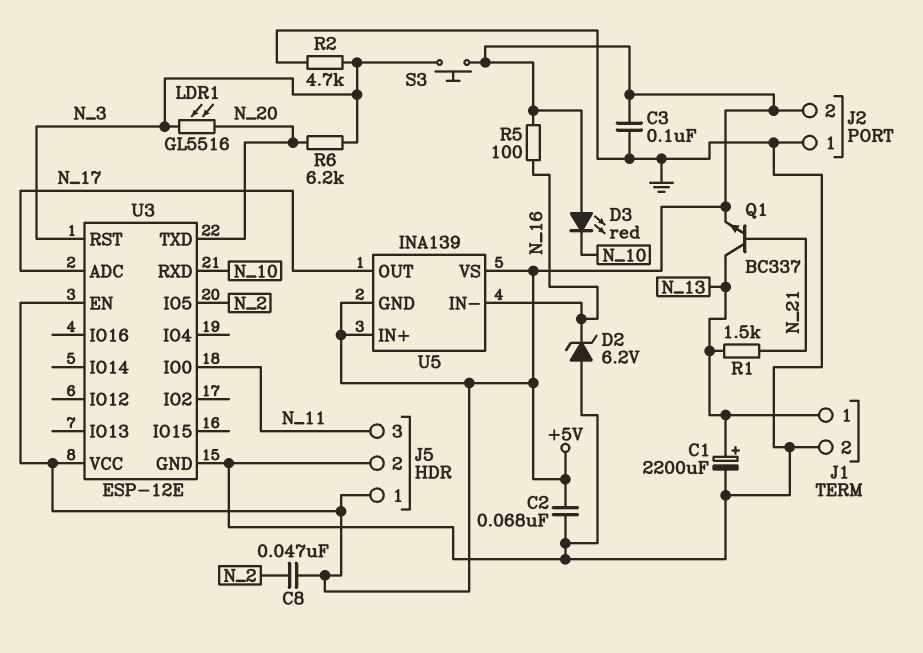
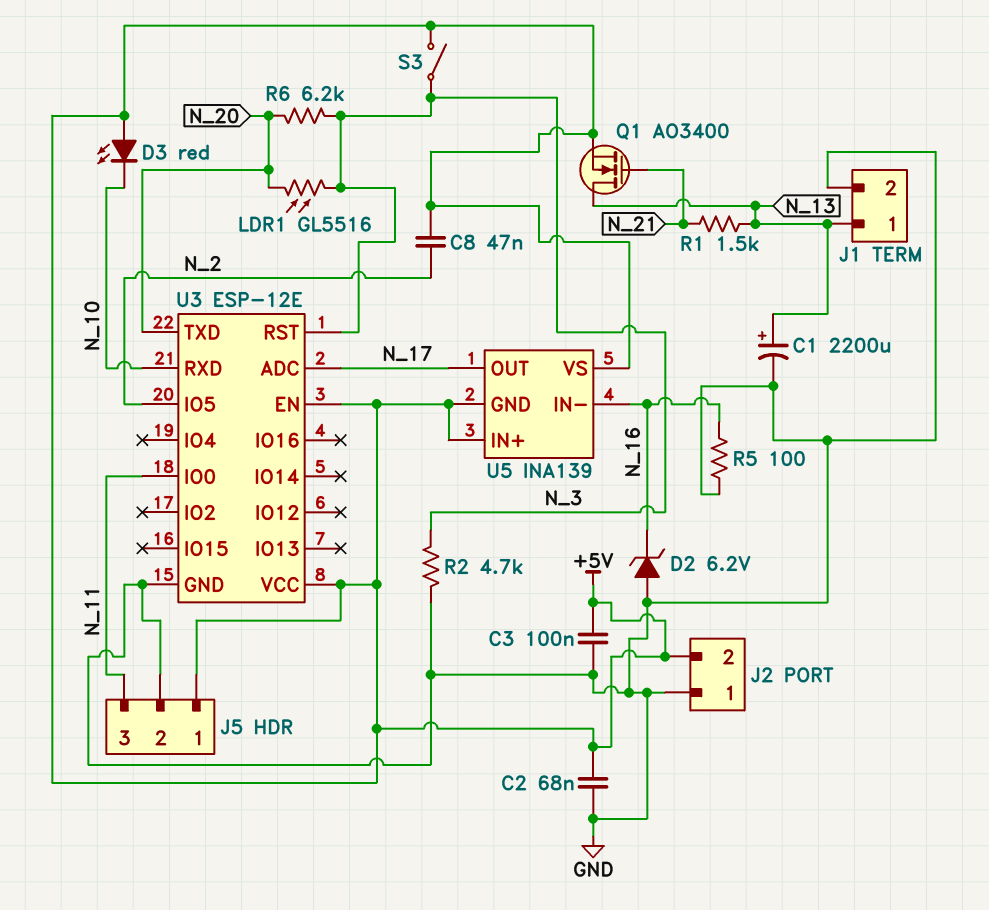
Q1: NPN BC337 (B N_21, C N_13, E +5V) -> NMOS AO3400 (G N_21, D N_13, S +5V)
R5: 100 (+5V, N_16) -> 100 (GND, N_16)
S3: button (+5V, N_3) -> switch (+5V, N_3)

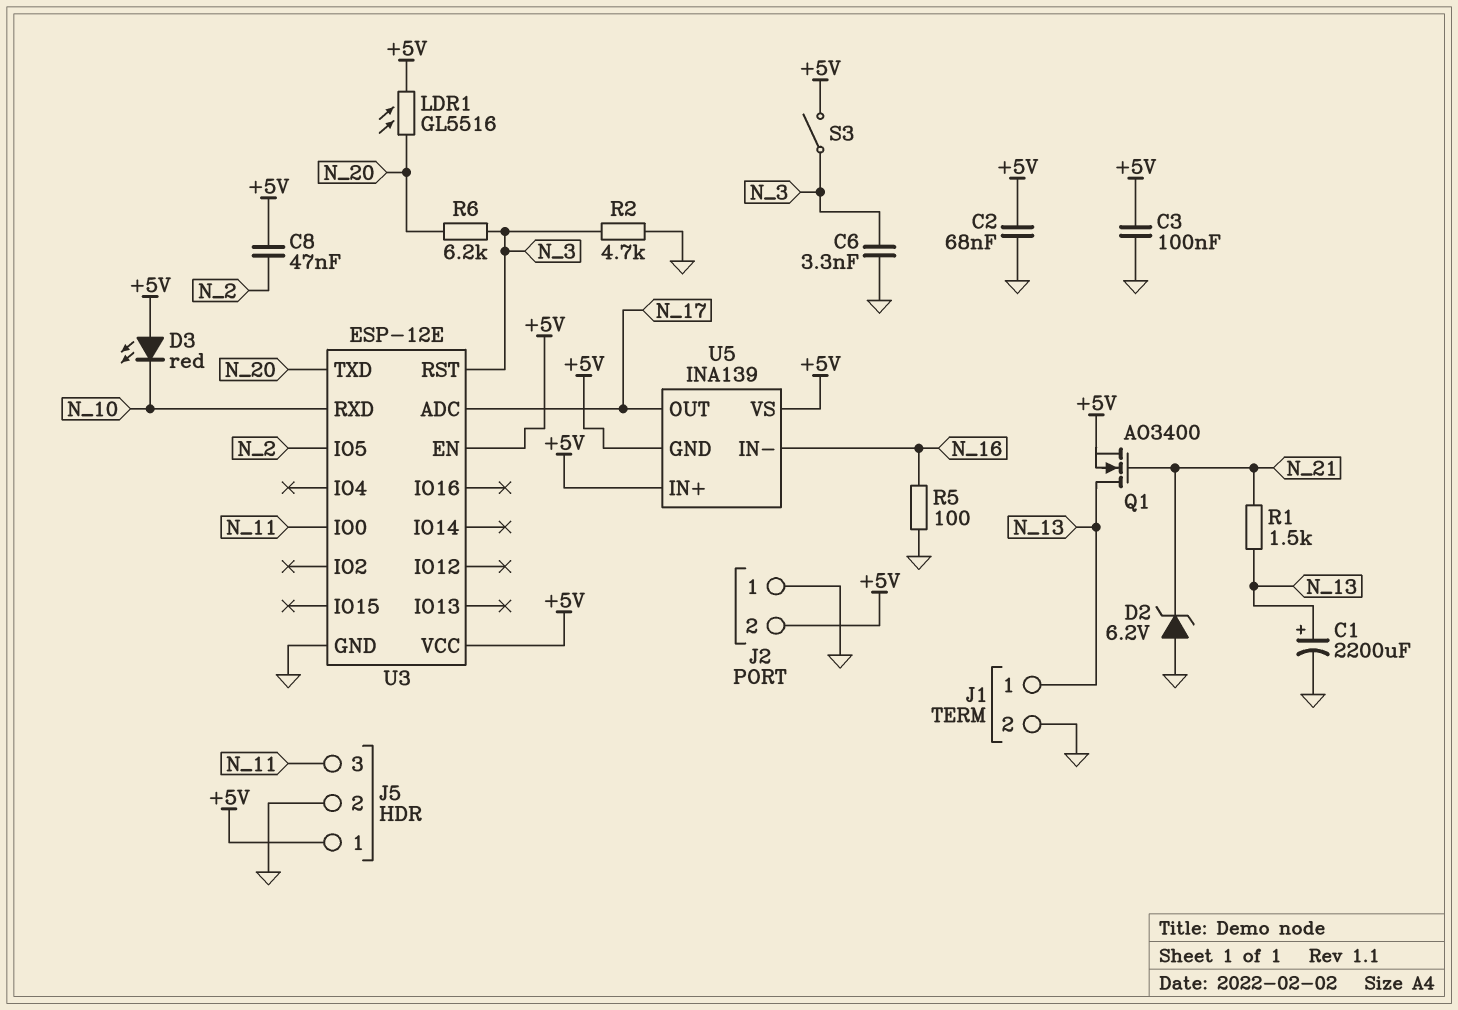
C6: none -> 3.3nF (GND, N_3)
D2: zener 6.2V (A GND, K N_16) -> zener 6.2V (A GND, K N_21)
LDR1: GL5516 (N_3, N_20) -> GL5516 (+5V, N_20)

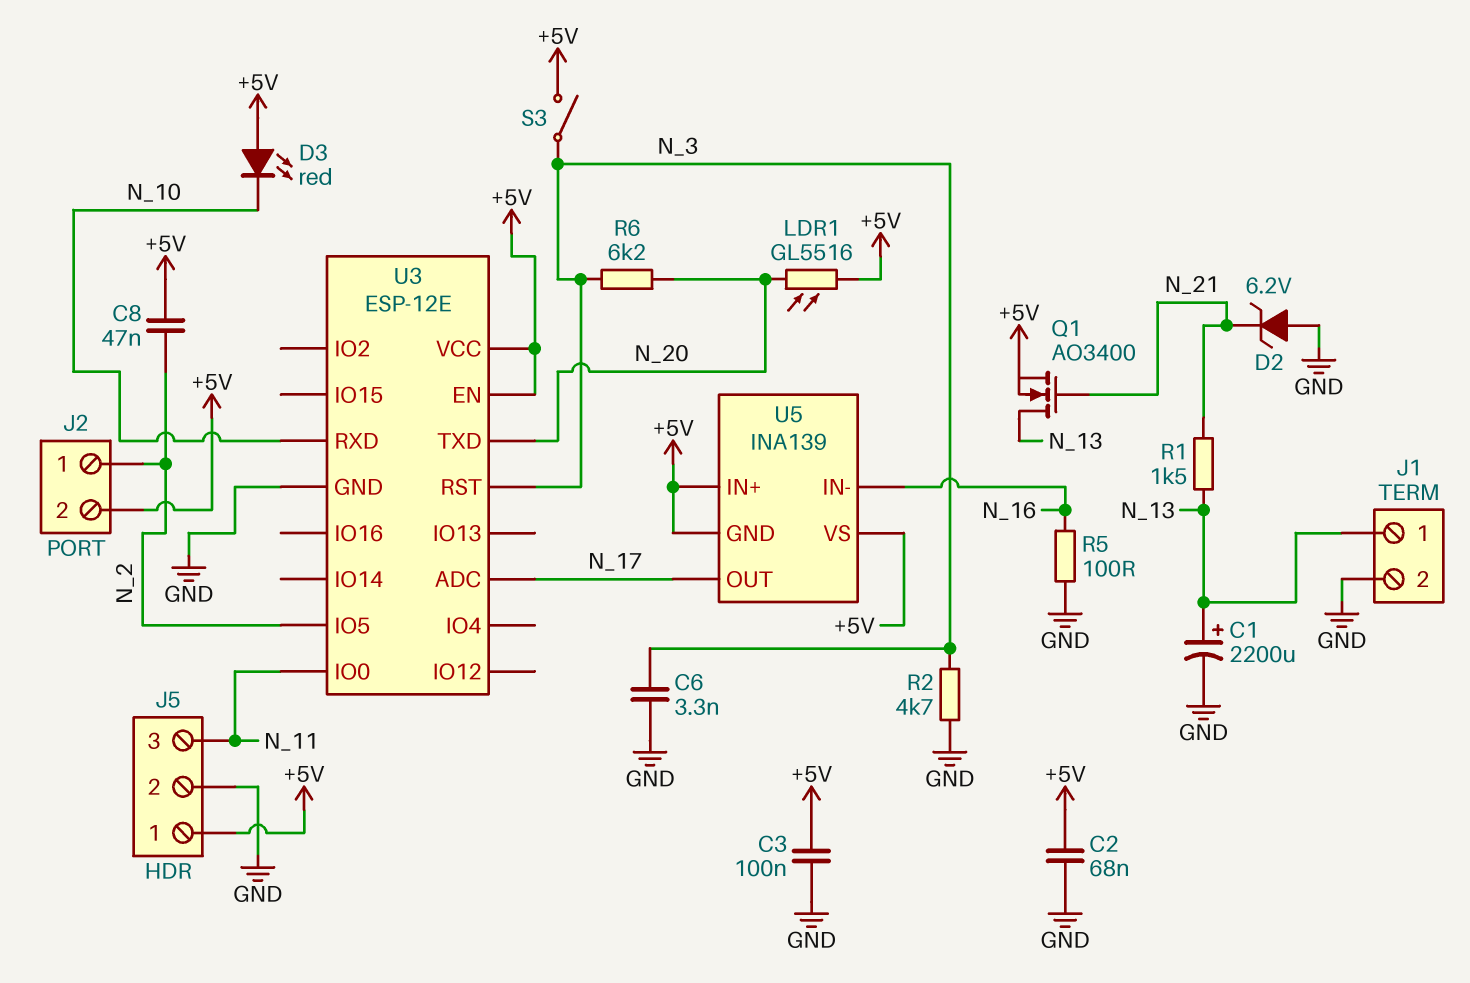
J2 pin 1: GND -> N_2

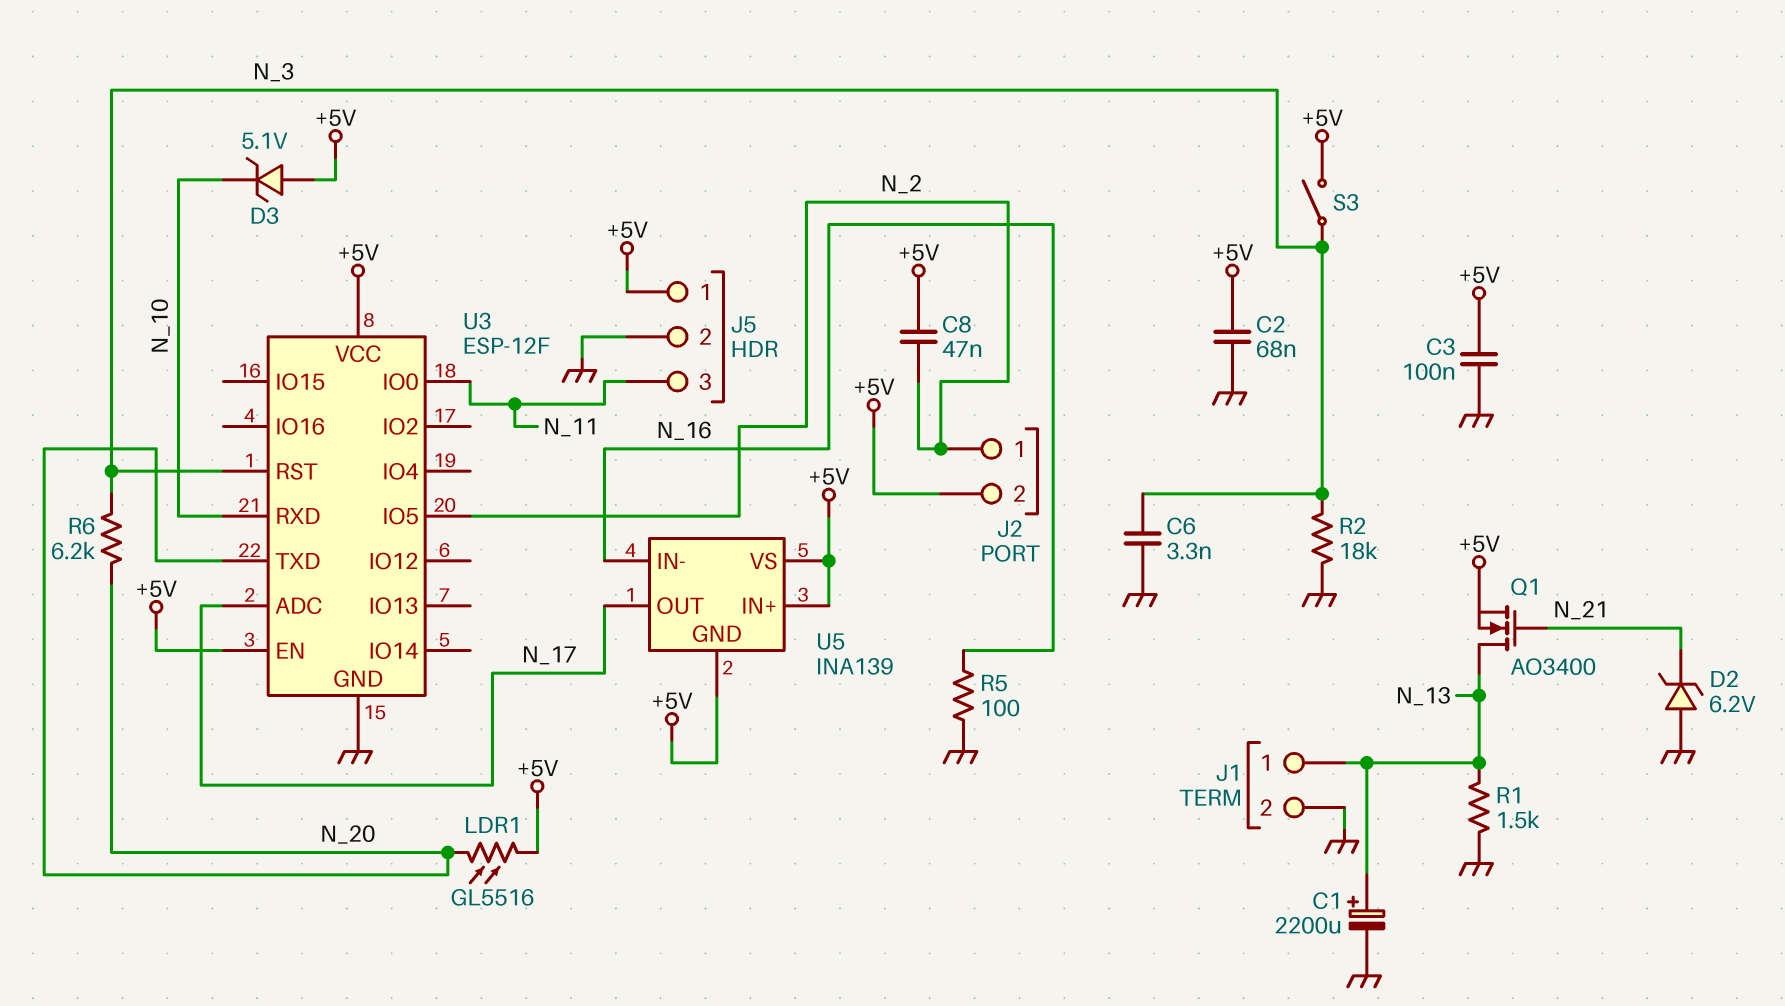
D3: LED red (A +5V, K N_10) -> zener 5.1V (A +5V, K N_10)
R1: 1.5k (N_13, N_21) -> 1.5k (GND, N_13)
R2: 4.7k (GND, N_3) -> 18k (GND, N_3)
U3: ESP-12E -> ESP-12F

